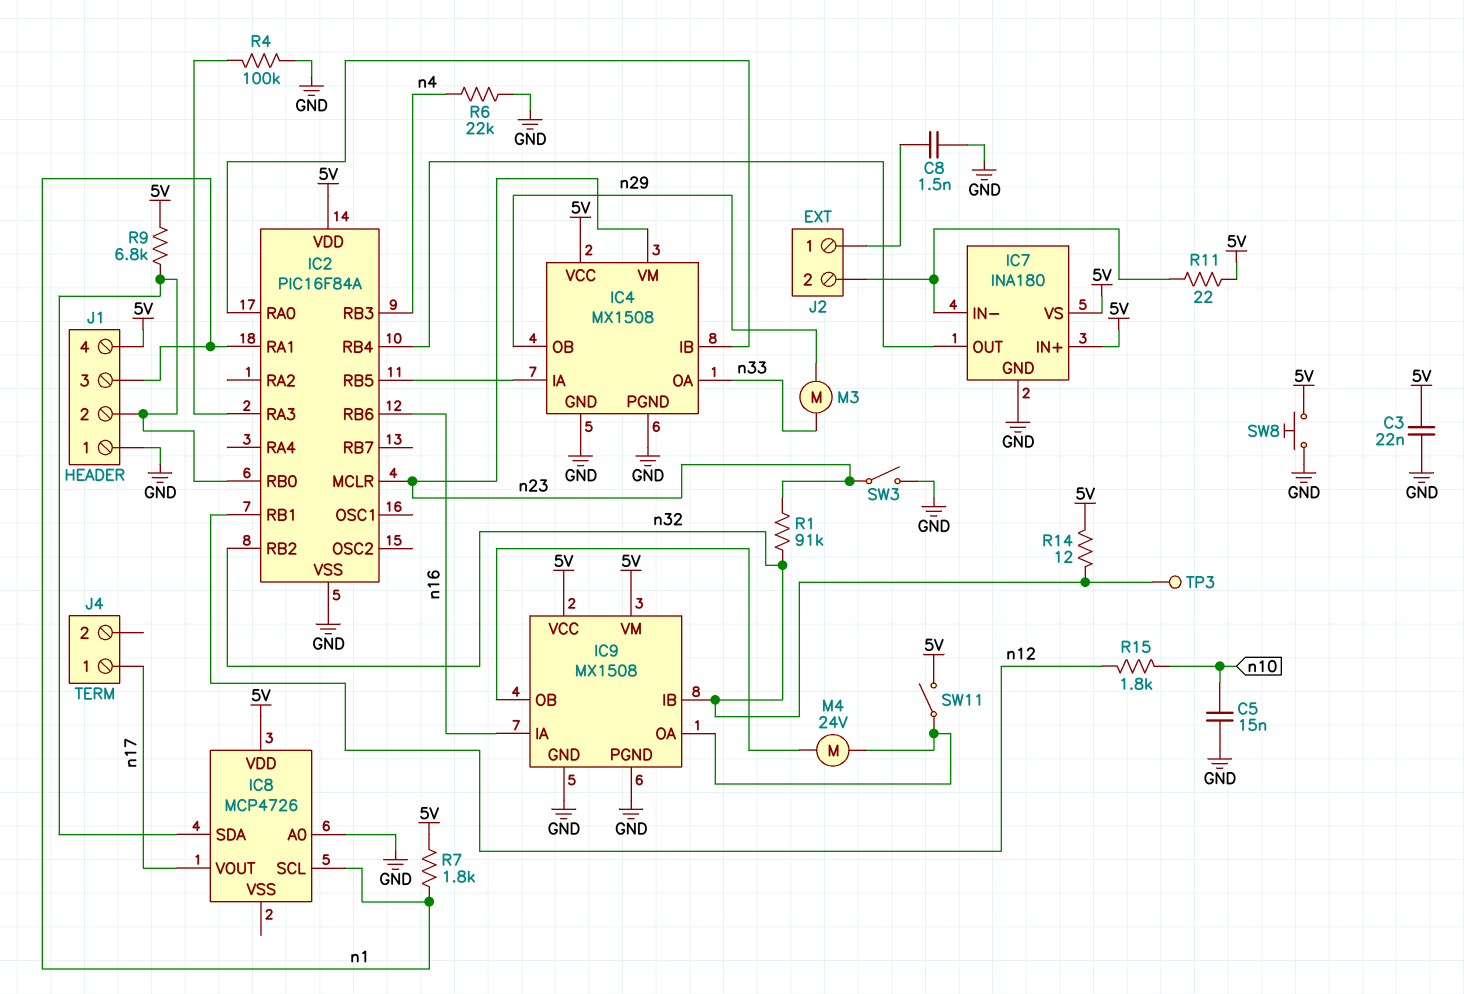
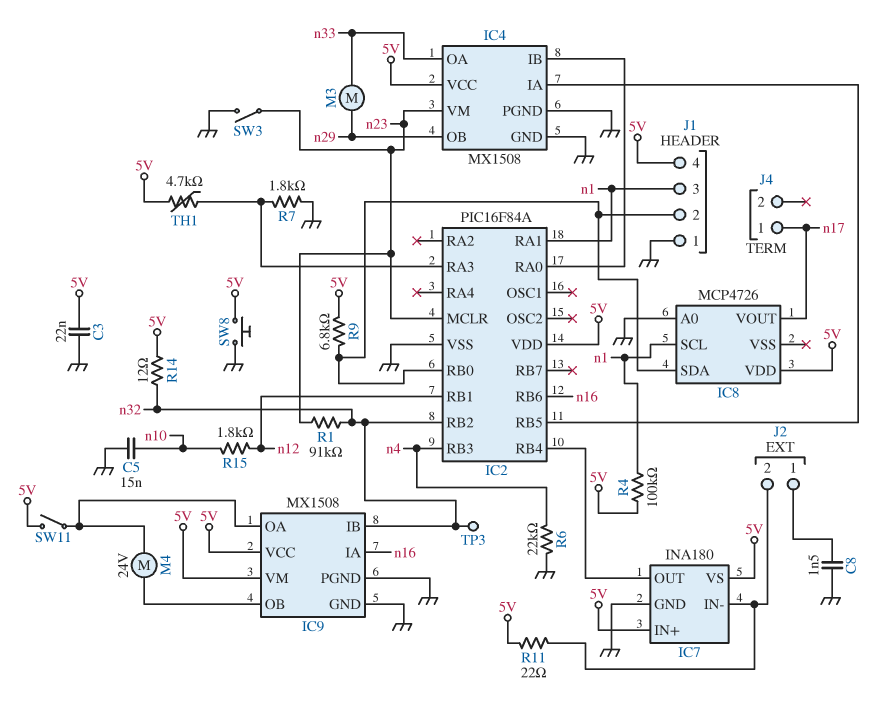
R4: 100k (GND, IC2/RA3) -> 100k (5V, n1)
R7: 1.8k (5V, n1) -> 1.8k (GND, IC2/RA3)
TH1: none -> 4.7k (5V, IC2/RA3)

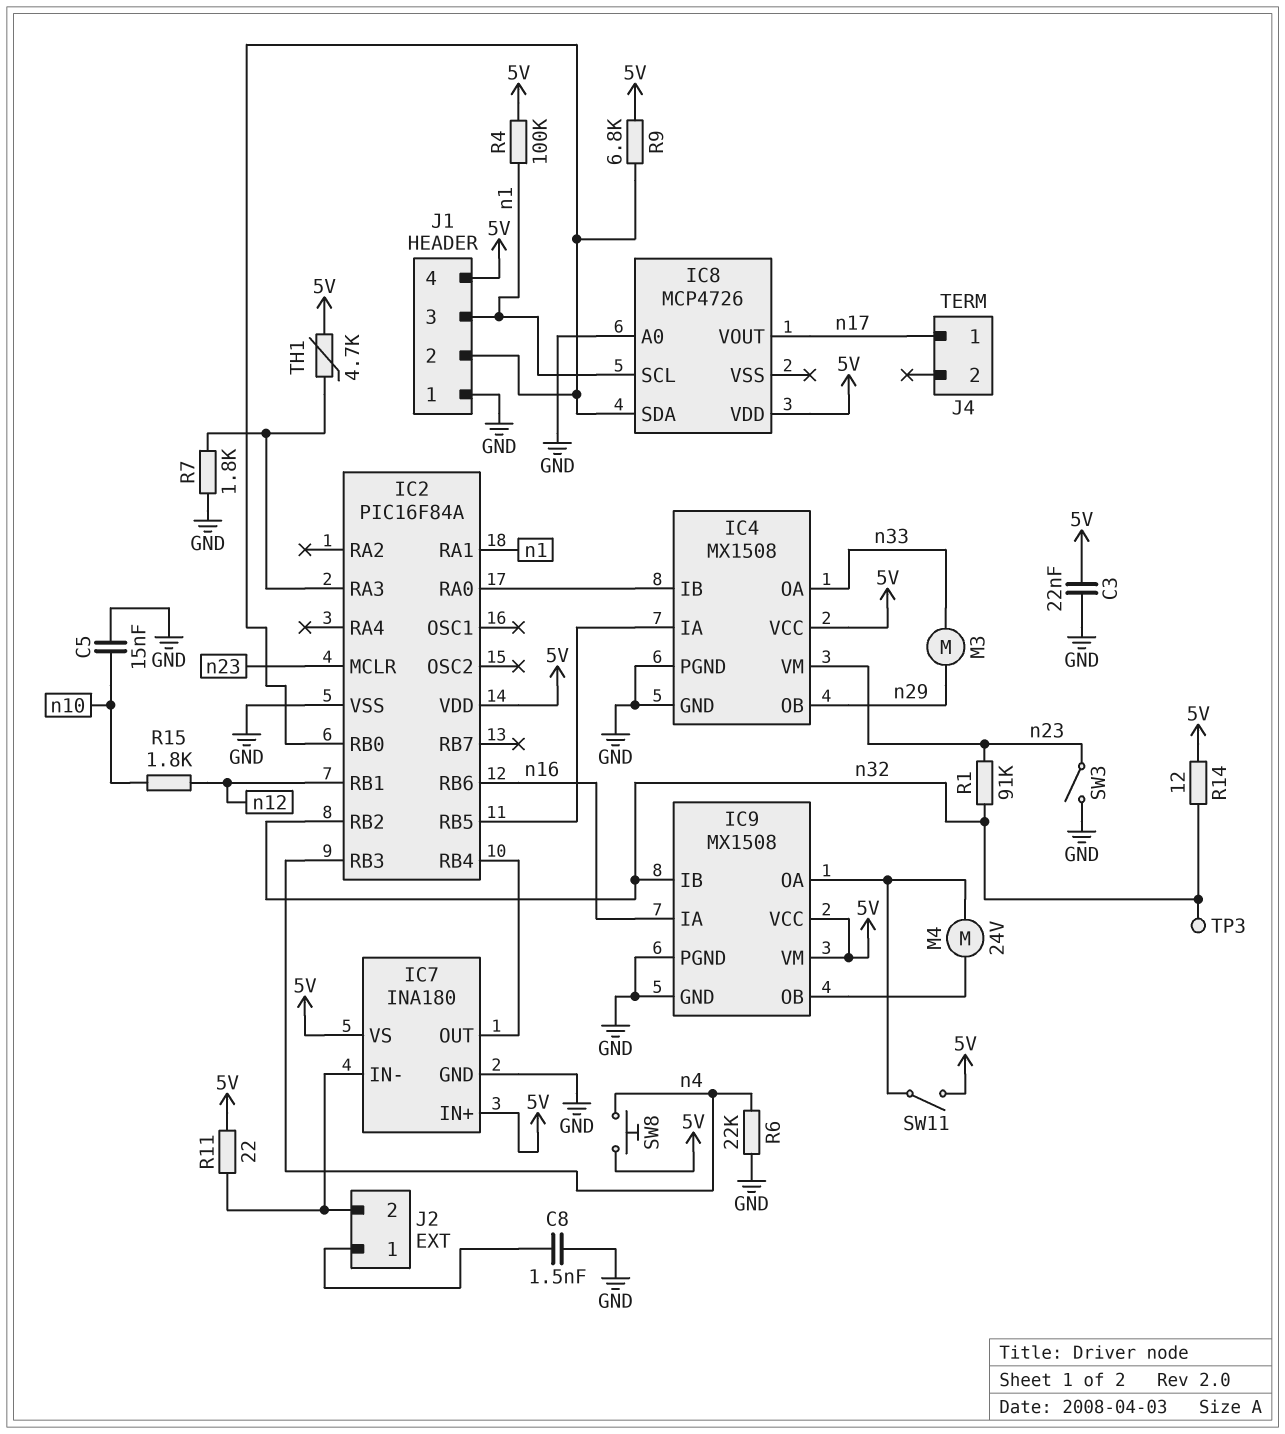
SW8: button (5V, GND) -> button (5V, n4)

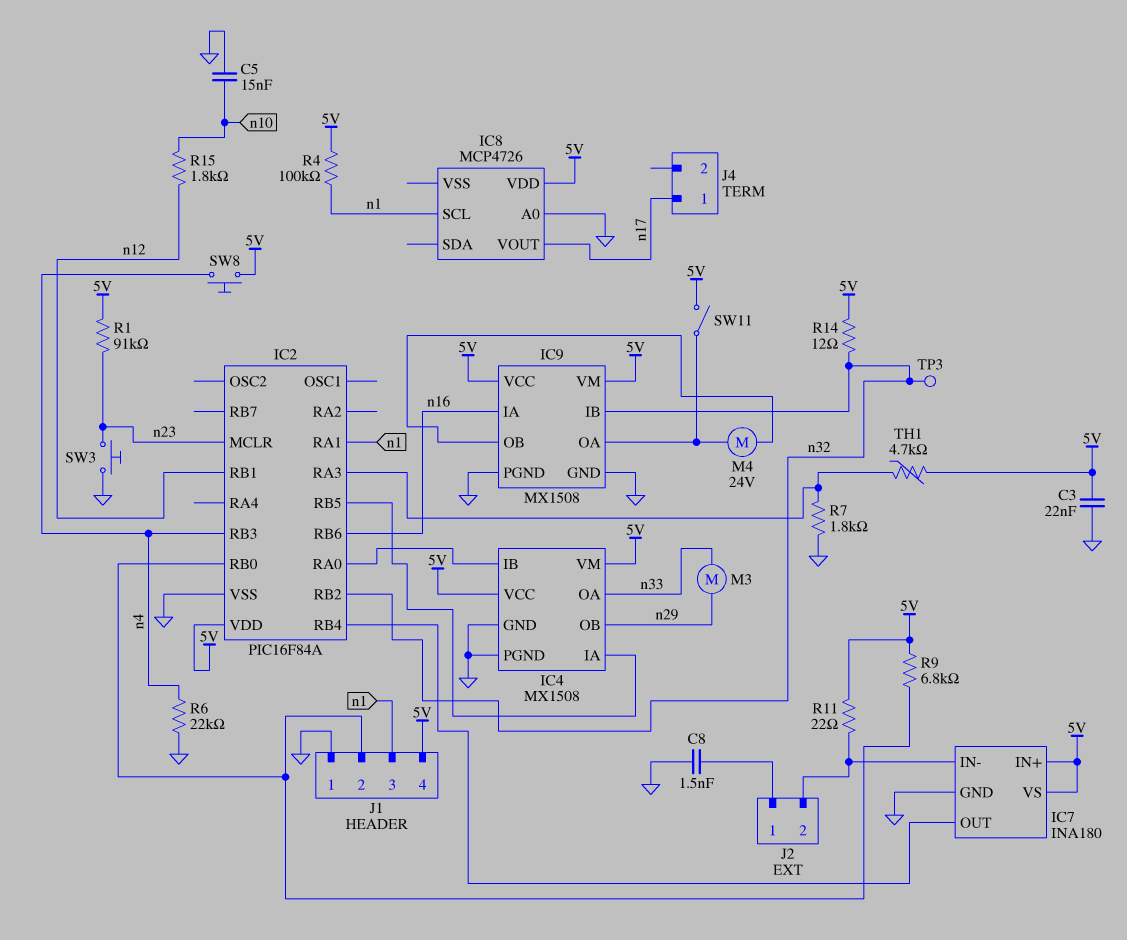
IC4 pin VM: n23 -> 5V
IC8 pin SDA: IC2/RB0 -> none
R1: 91k (n23, n32) -> 91k (5V, n23)
SW3: switch (GND, n23) -> button (GND, n23)

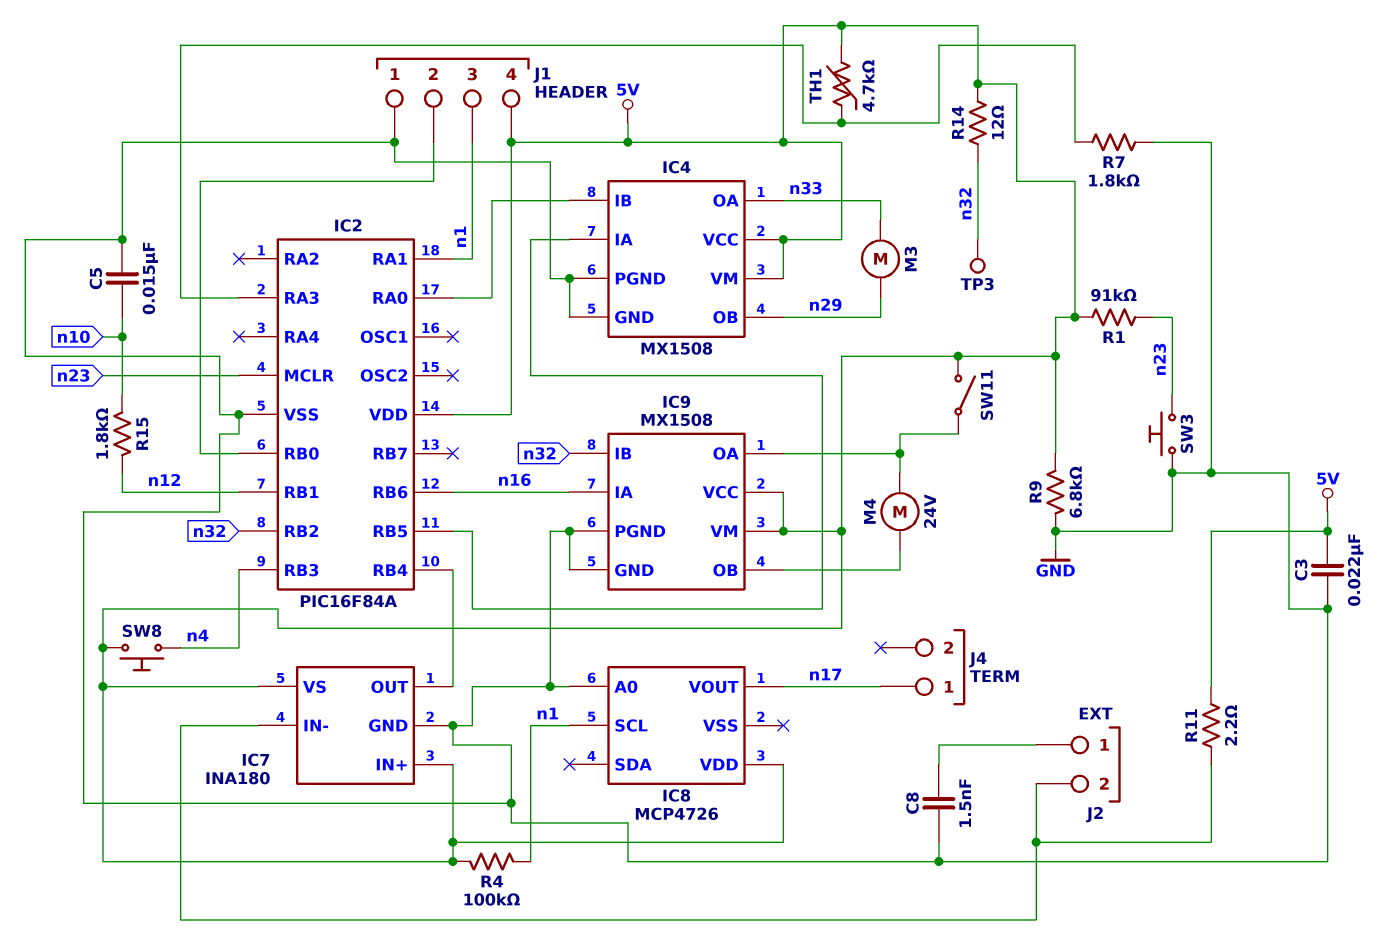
R6: 22k (GND, n4) -> none
R9: 6.8k (5V, IC2/RB0) -> 6.8k (5V, GND)
R11: 22 (5V, IC7/IN-) -> 2.2 (5V, IC7/IN-)

